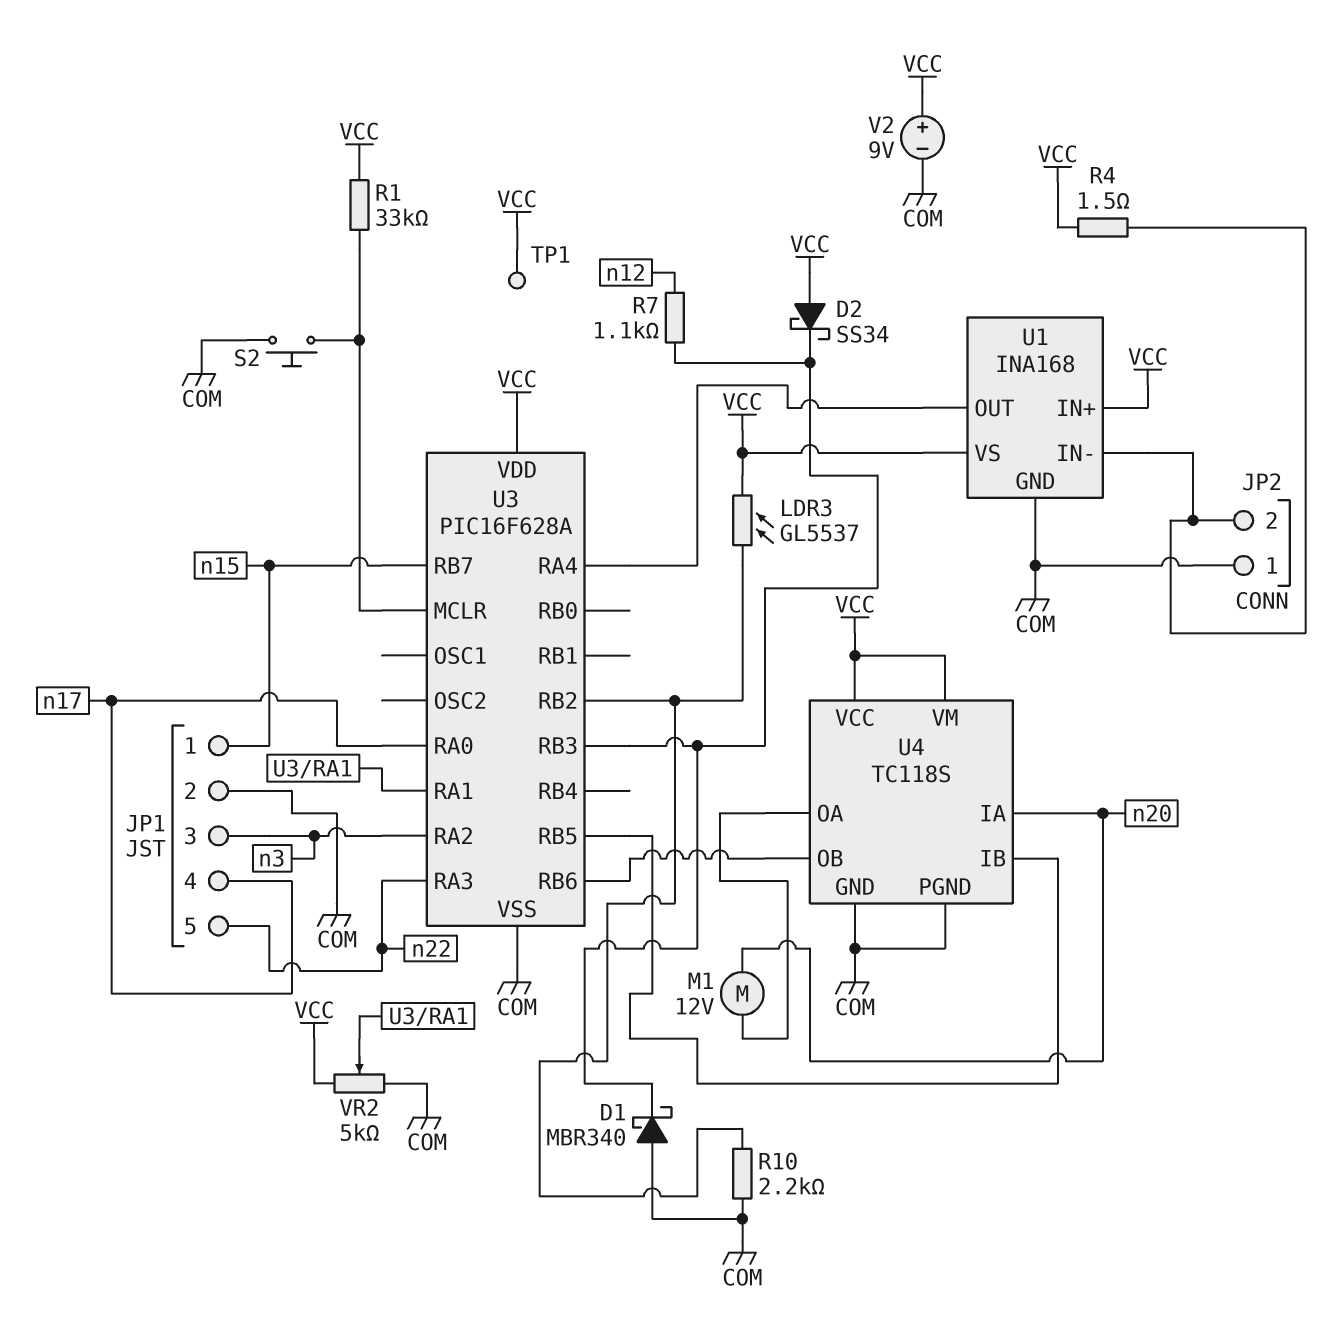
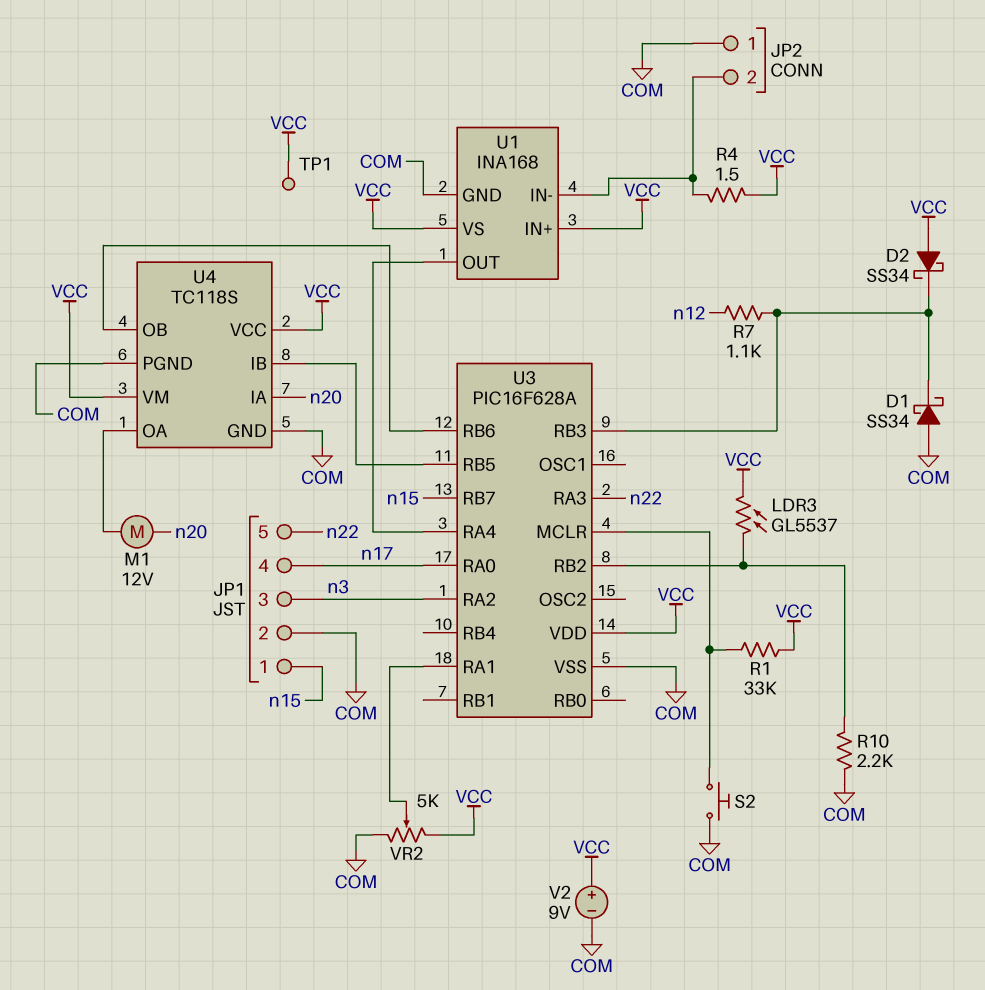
D1: schottky MBR340 (A COM, K U3/RB3) -> schottky SS34 (A COM, K U3/RB3)

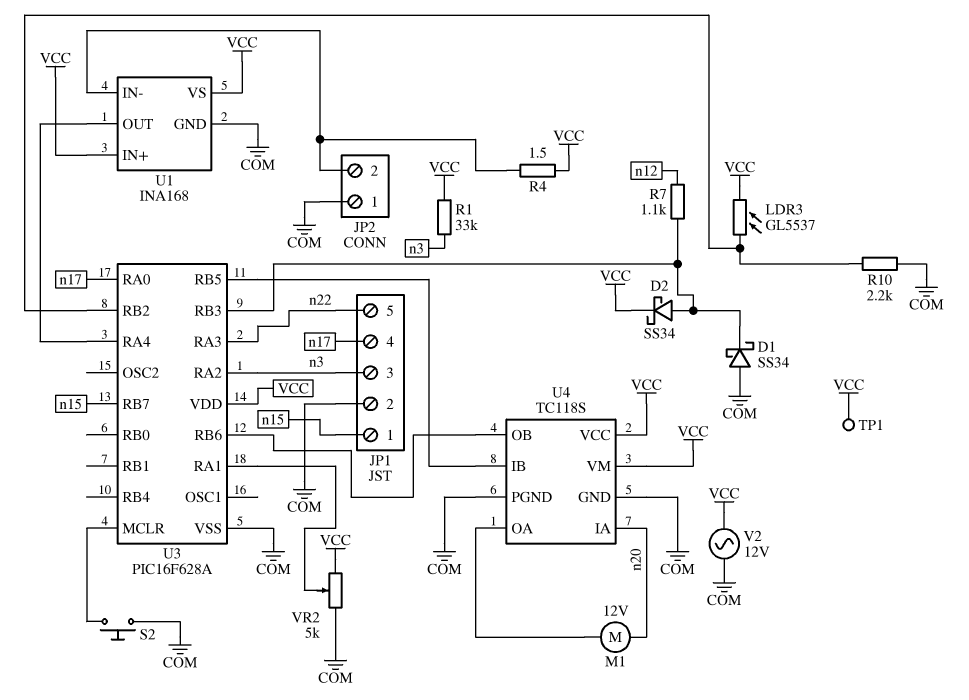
D2: schottky SS34 (A VCC, K U3/RB3) -> schottky SS34 (A U3/RB3, K VCC)
R1: 33k (U3/MCLR, VCC) -> 33k (VCC, n3)
V2: 9V (plus VCC, minus COM) -> AC 12V (COM, VCC)

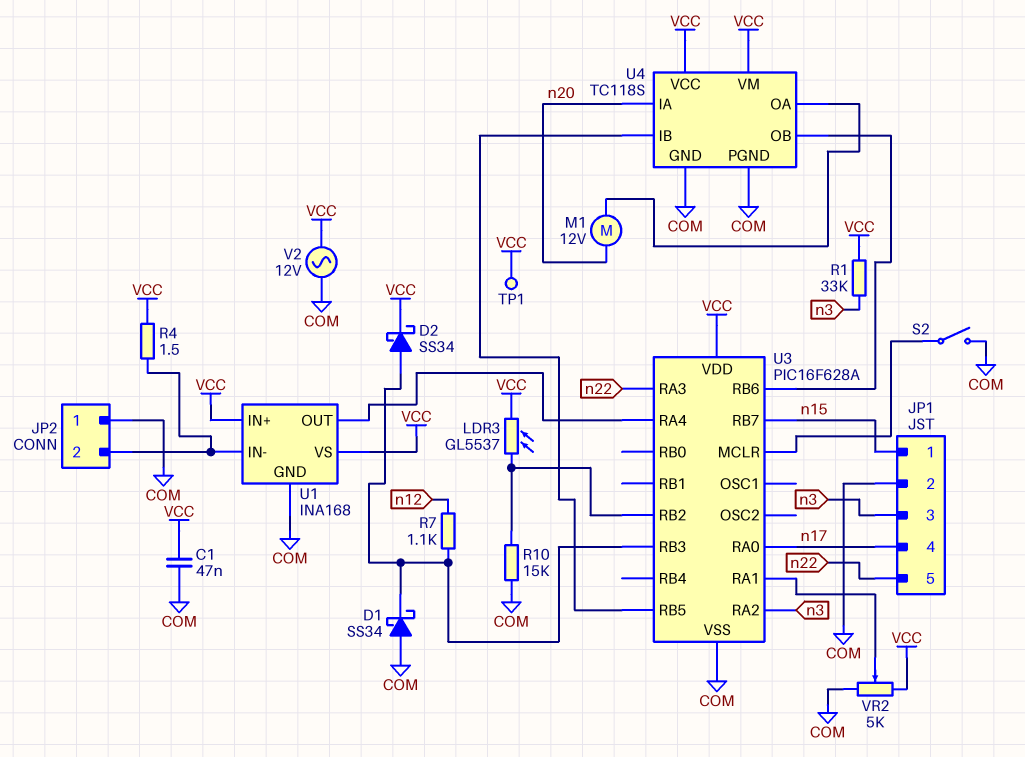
C1: none -> 47nF (COM, VCC)
R10: 2.2k (COM, U3/RB2) -> 15k (COM, U3/RB2)
S2: button (COM, U3/MCLR) -> switch (COM, U3/MCLR)

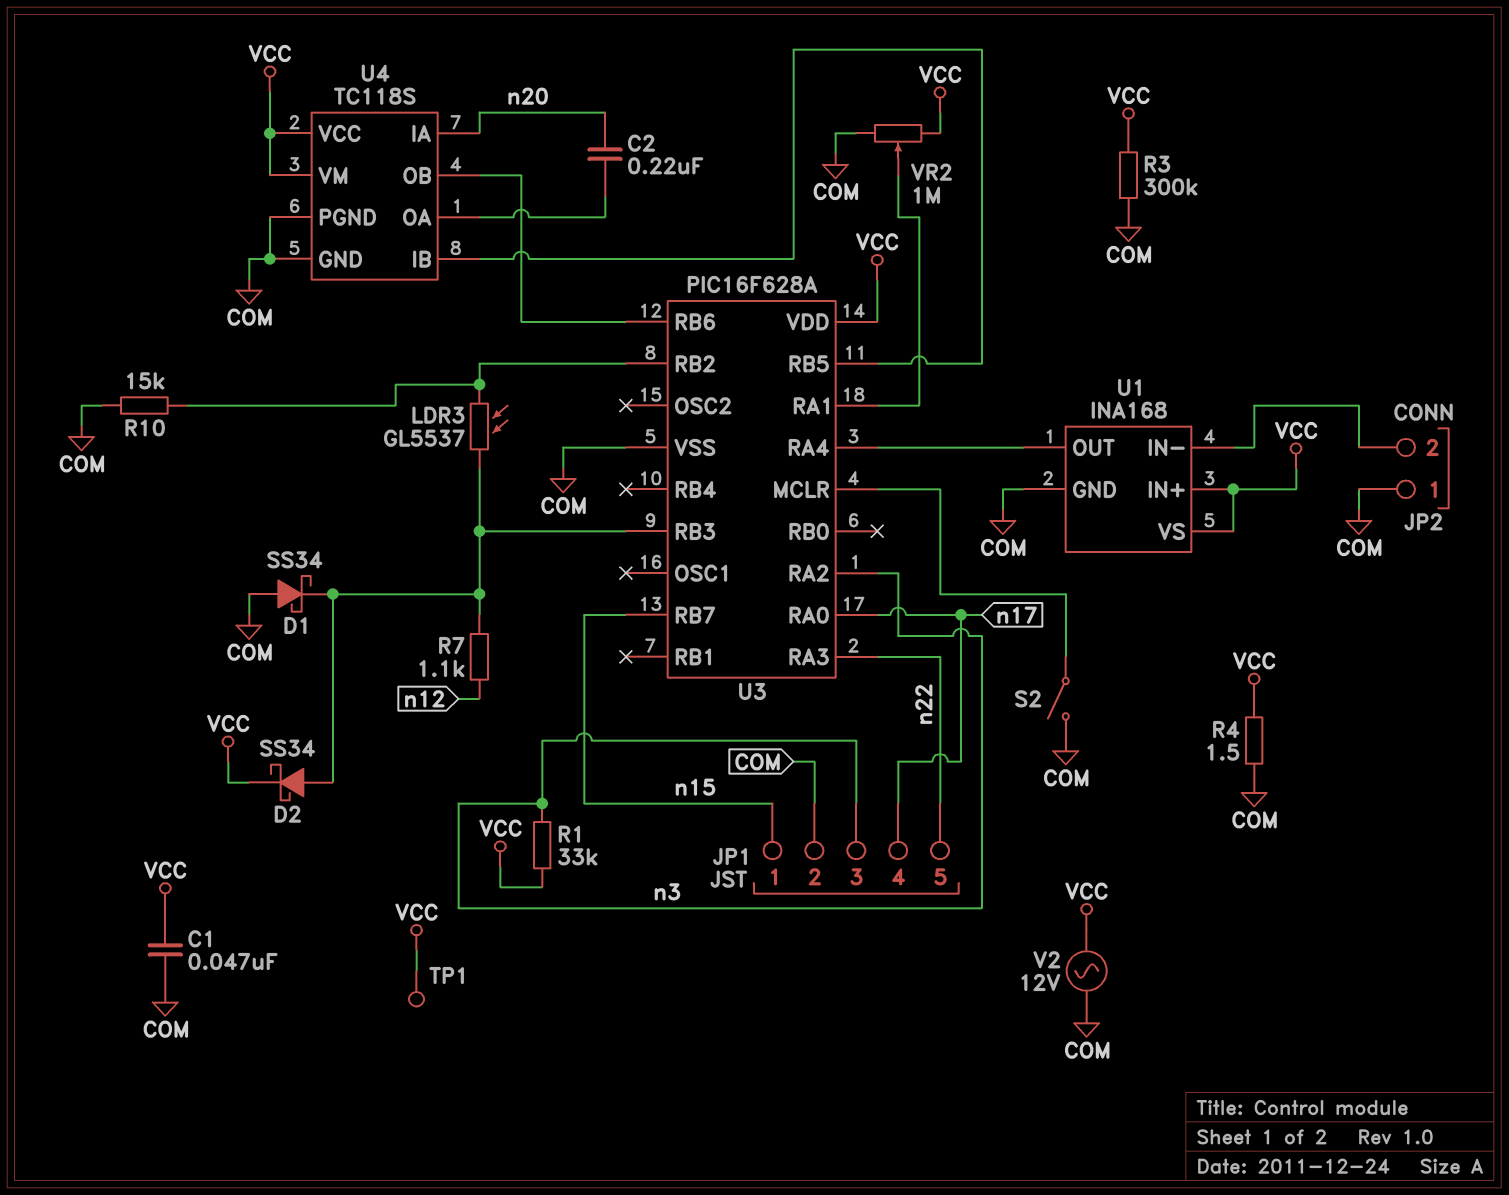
C2: none -> 220nF (U4/OA, n20)
LDR3: GL5537 (U3/RB2, VCC) -> GL5537 (U3/RB2, U3/RB3)
M1: motor 12V (U4/OA, n20) -> none
R3: none -> 300k (COM, VCC)
R4: 1.5 (JP2/2, VCC) -> 1.5 (COM, VCC)
VR2: 5k (COM, VCC, wiper U3/RA1) -> 1M (COM, VCC, wiper U3/RA1)

